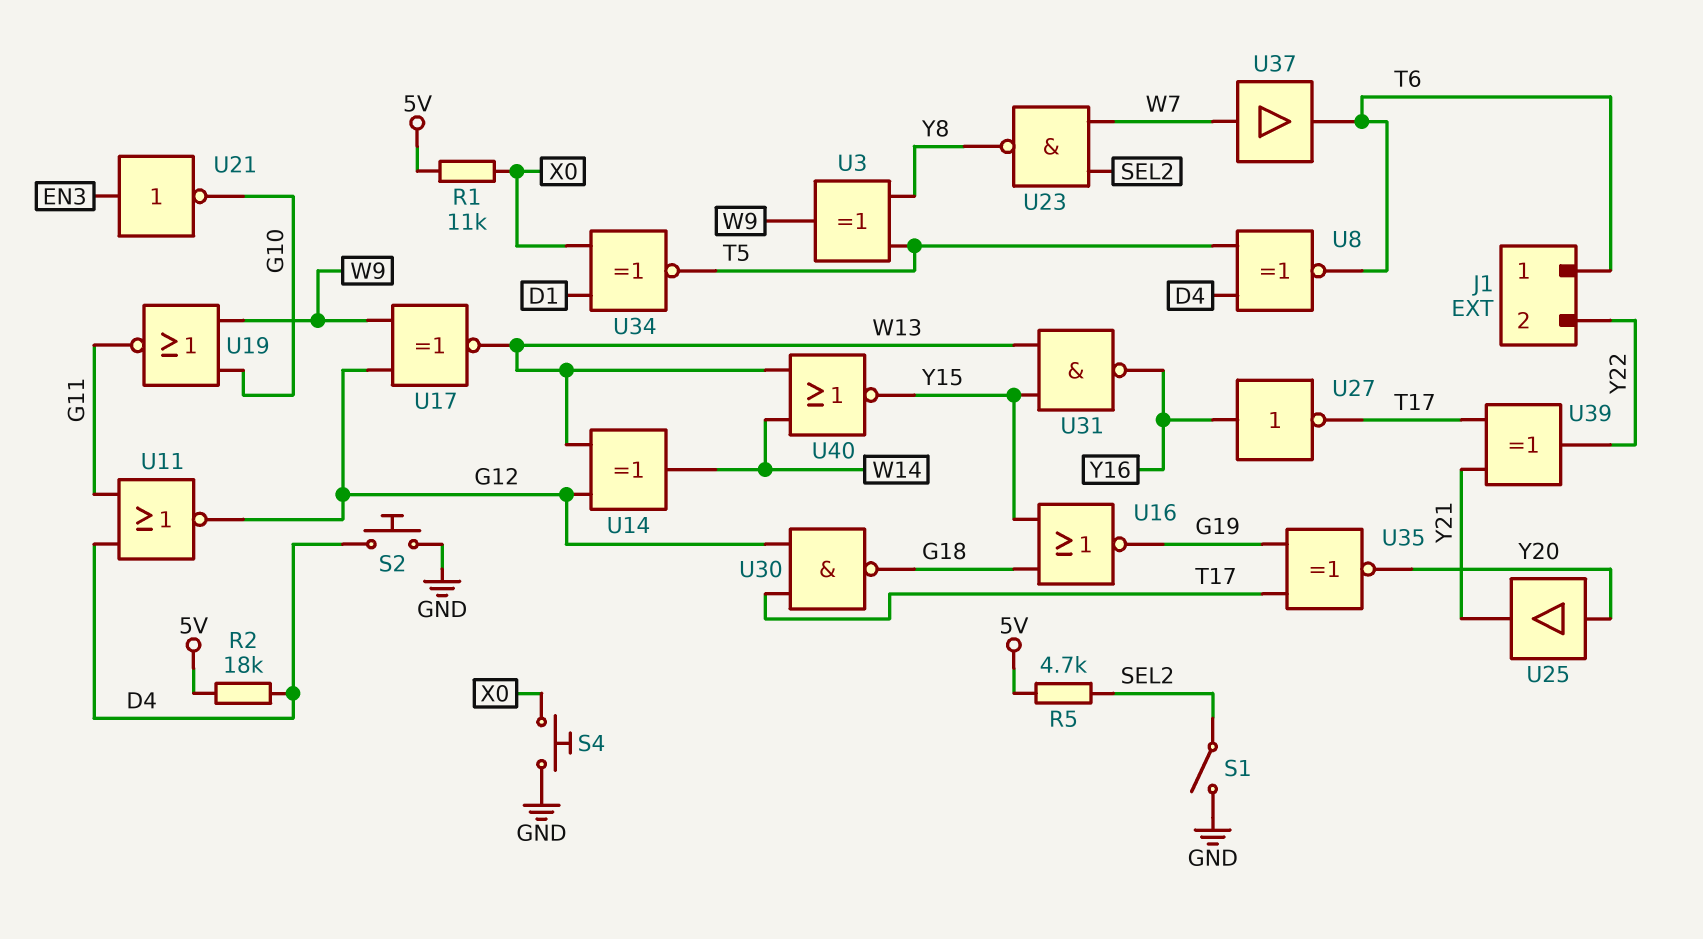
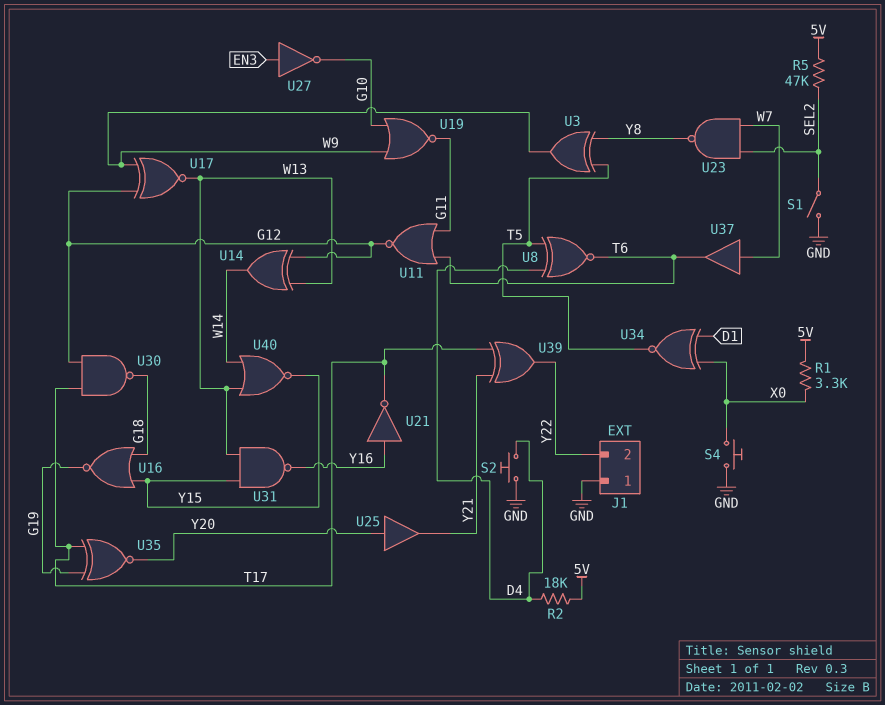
J1 pin 1: T6 -> GND
R1: 11k (5V, X0) -> 3.3k (5V, X0)
R5: 4.7k (5V, SEL2) -> 47k (5V, SEL2)
U11: NOR (in D4, in G11, out G12) -> NOR (in G11, in T6, out G12)
U21: NOT (in EN3, out G10) -> NOT (in Y16, out T17)
U27: NOT (in Y16, out T17) -> NOT (in EN3, out G10)

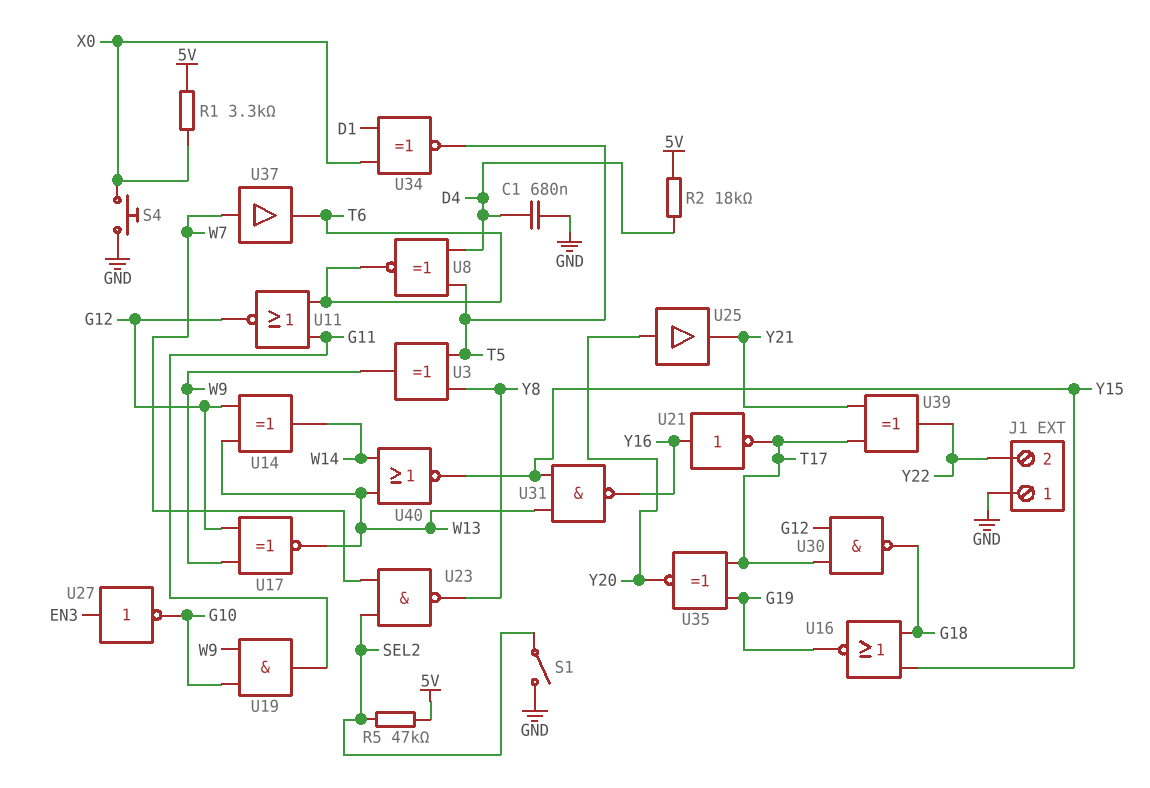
C1: none -> 680nF (D4, GND)
S2: button (D4, GND) -> none
U19: NOR (in G10, in W9, out G11) -> AND (in G10, in W9, out G11)

